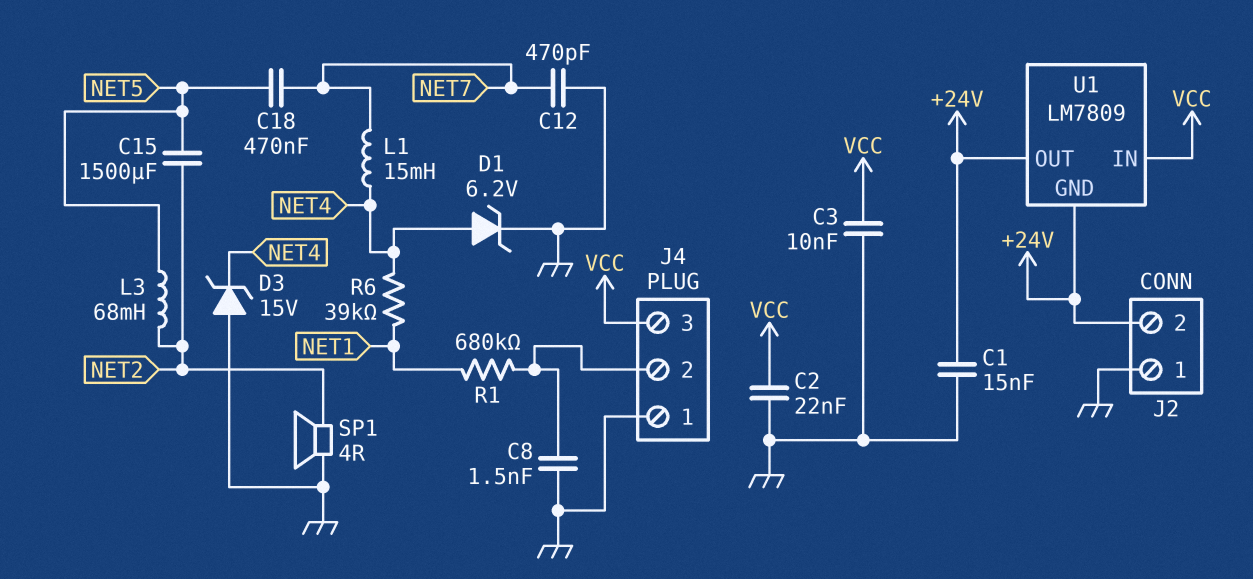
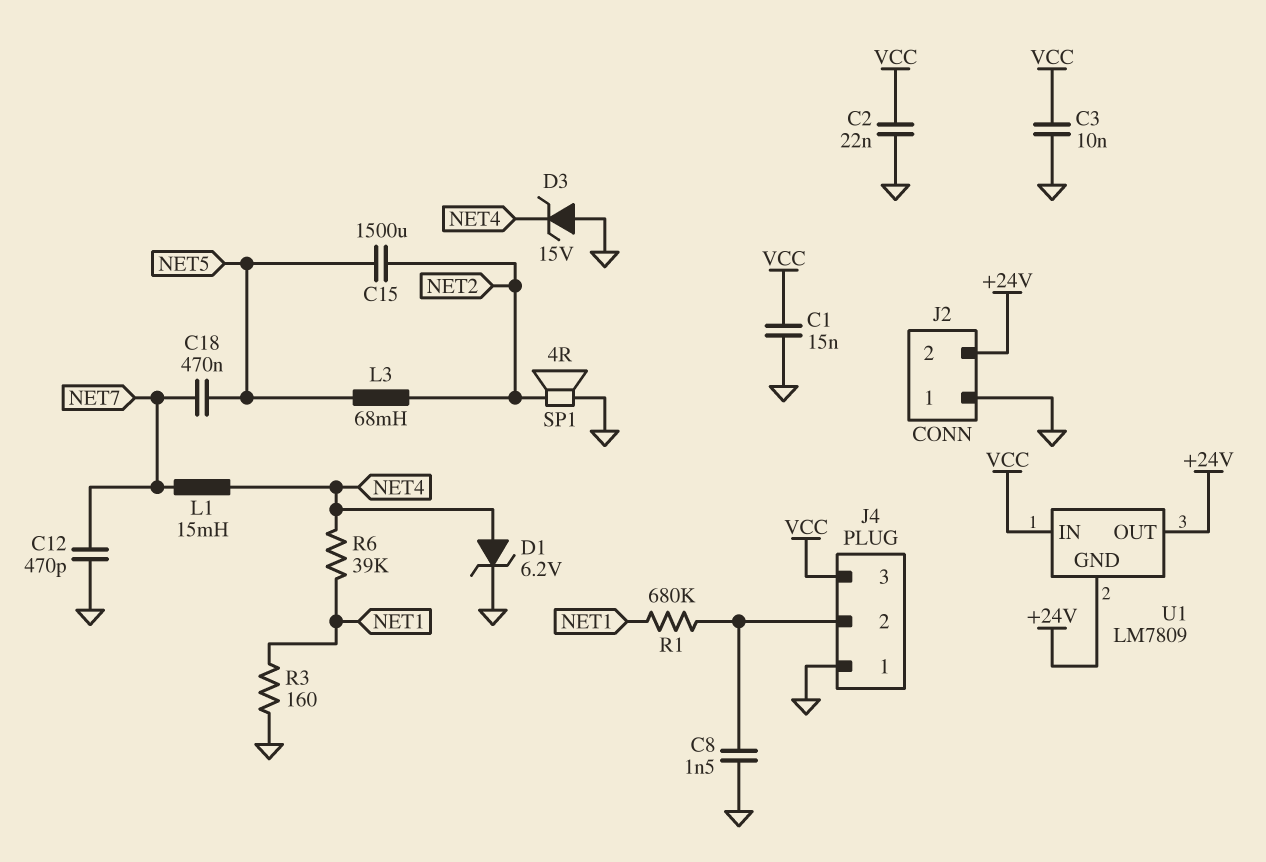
C1: 15nF (+24V, GND) -> 15nF (GND, VCC)
R3: none -> 160 (GND, NET1)

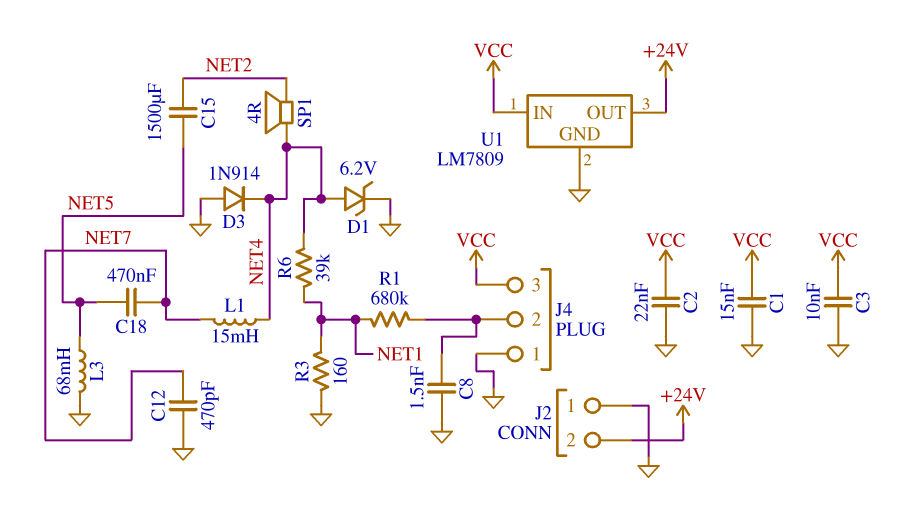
D3: zener 15V (A GND, K NET4) -> diode 1N914 (A GND, K NET4)
L3: 68mH (NET2, NET5) -> 68mH (GND, NET5)
SP1: speaker 4R (GND, NET2) -> speaker 4R (NET2, NET4)
U1 pin GND: +24V -> GND

